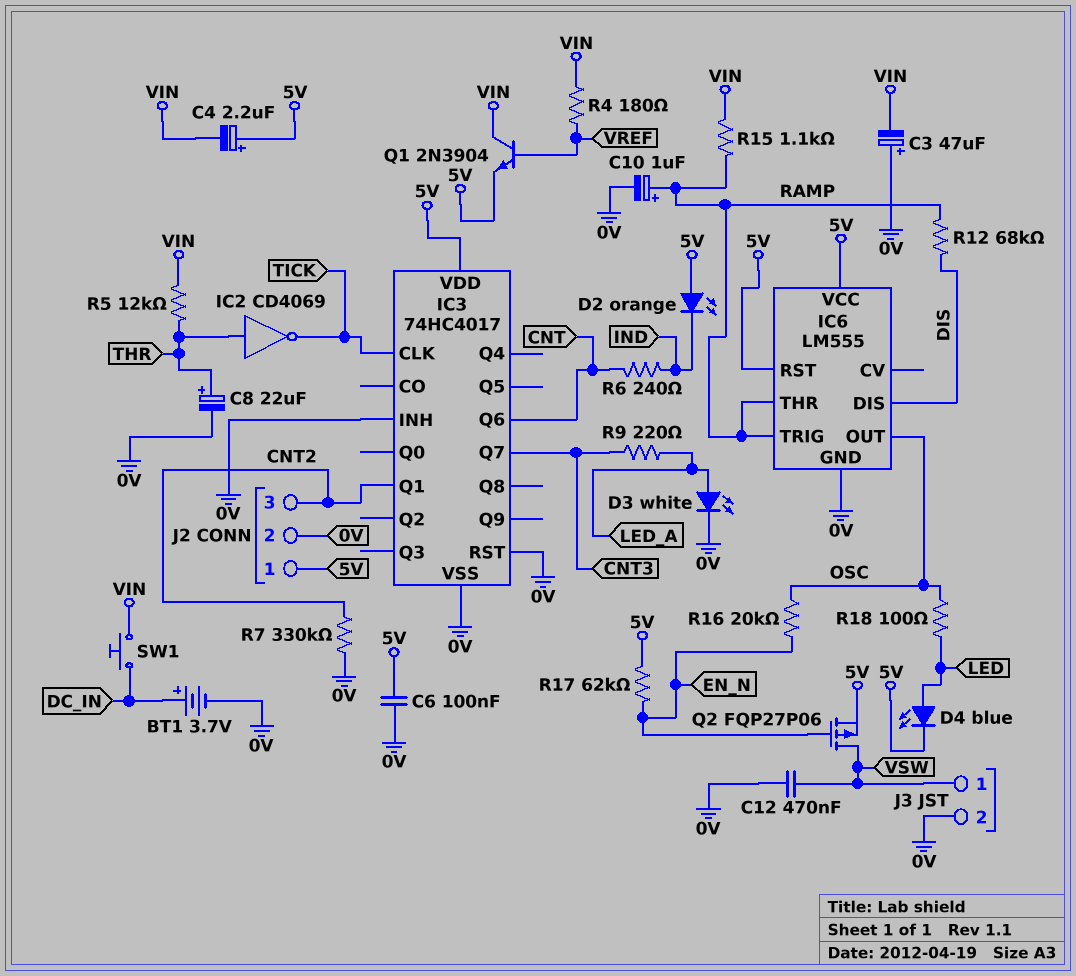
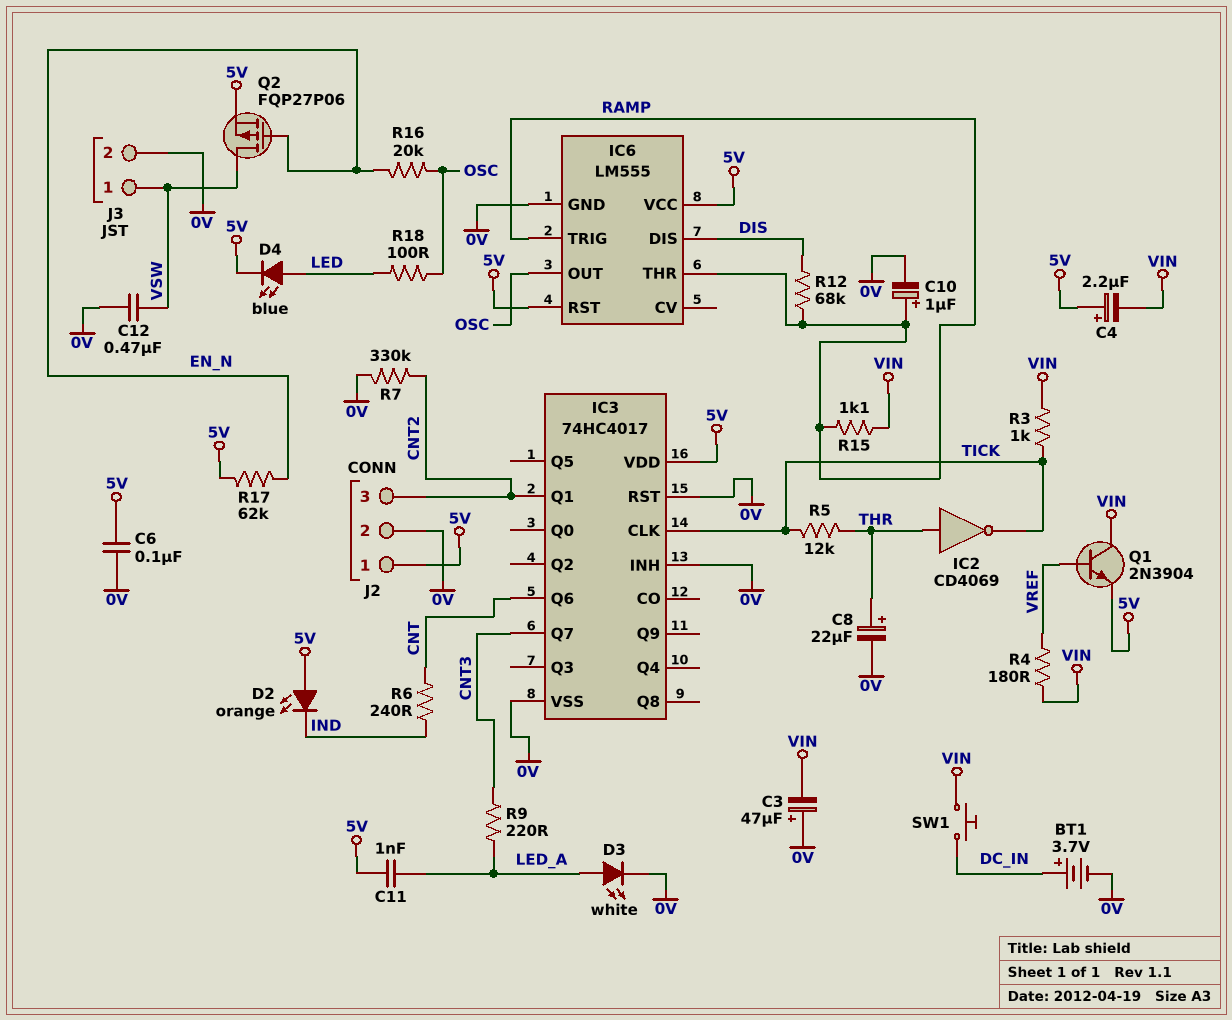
C11: none -> 1nF (5V, LED_A)
R3: none -> 1k (TICK, VIN)
R5: 12k (THR, VIN) -> 12k (THR, TICK)

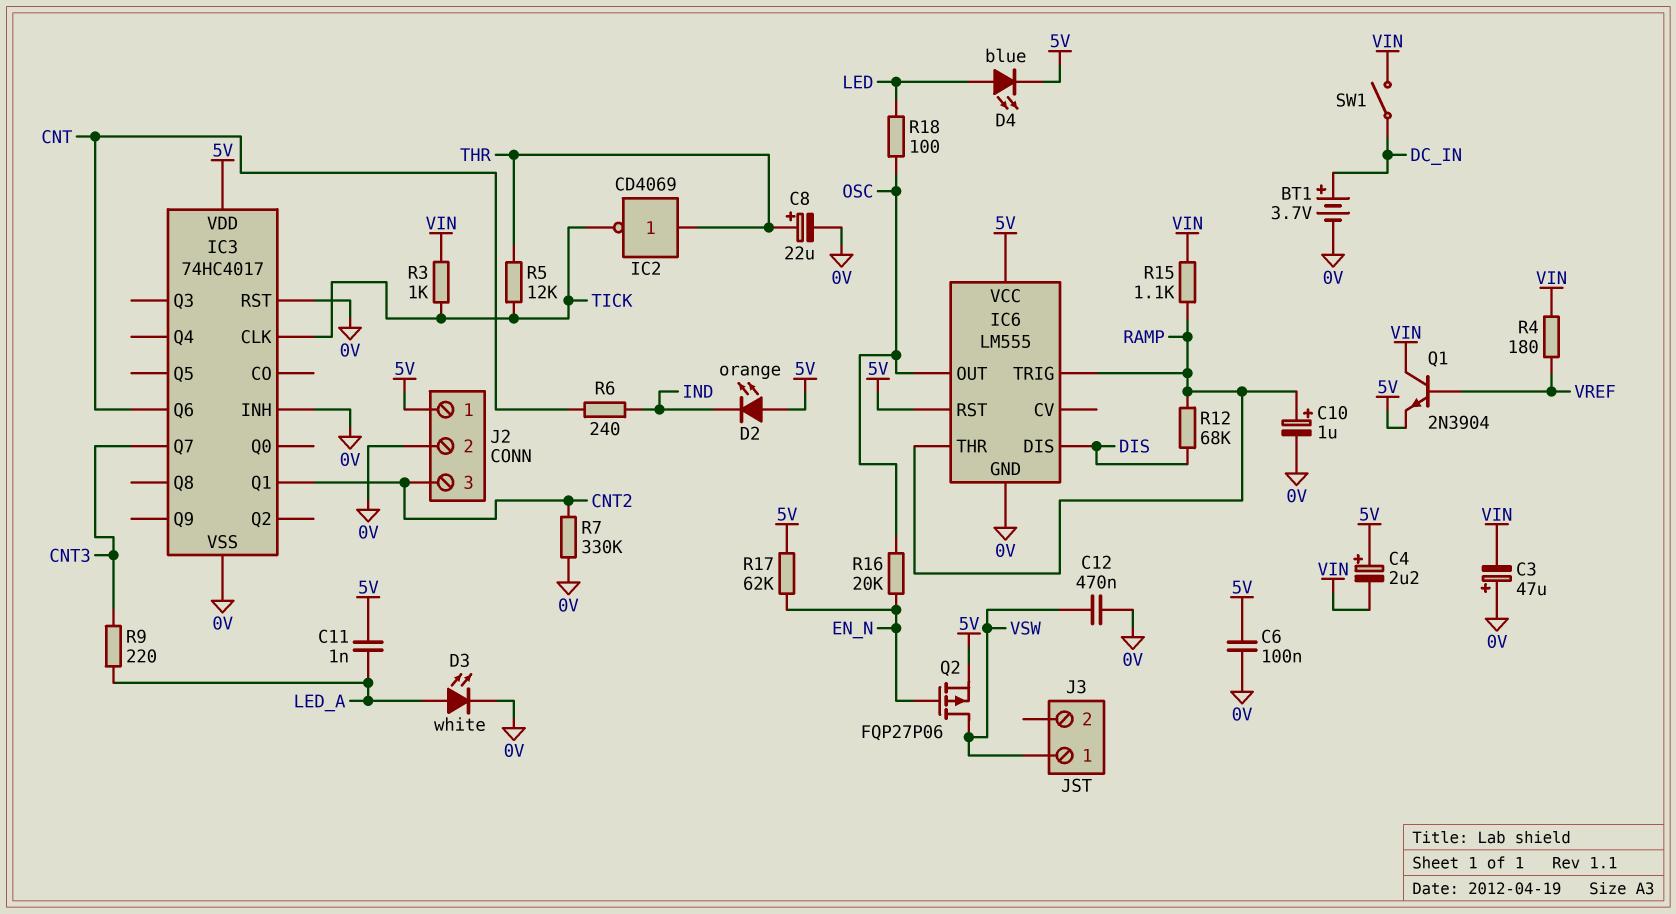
J3 pin 2: 0V -> none
SW1: button (DC_IN, VIN) -> switch (DC_IN, VIN)

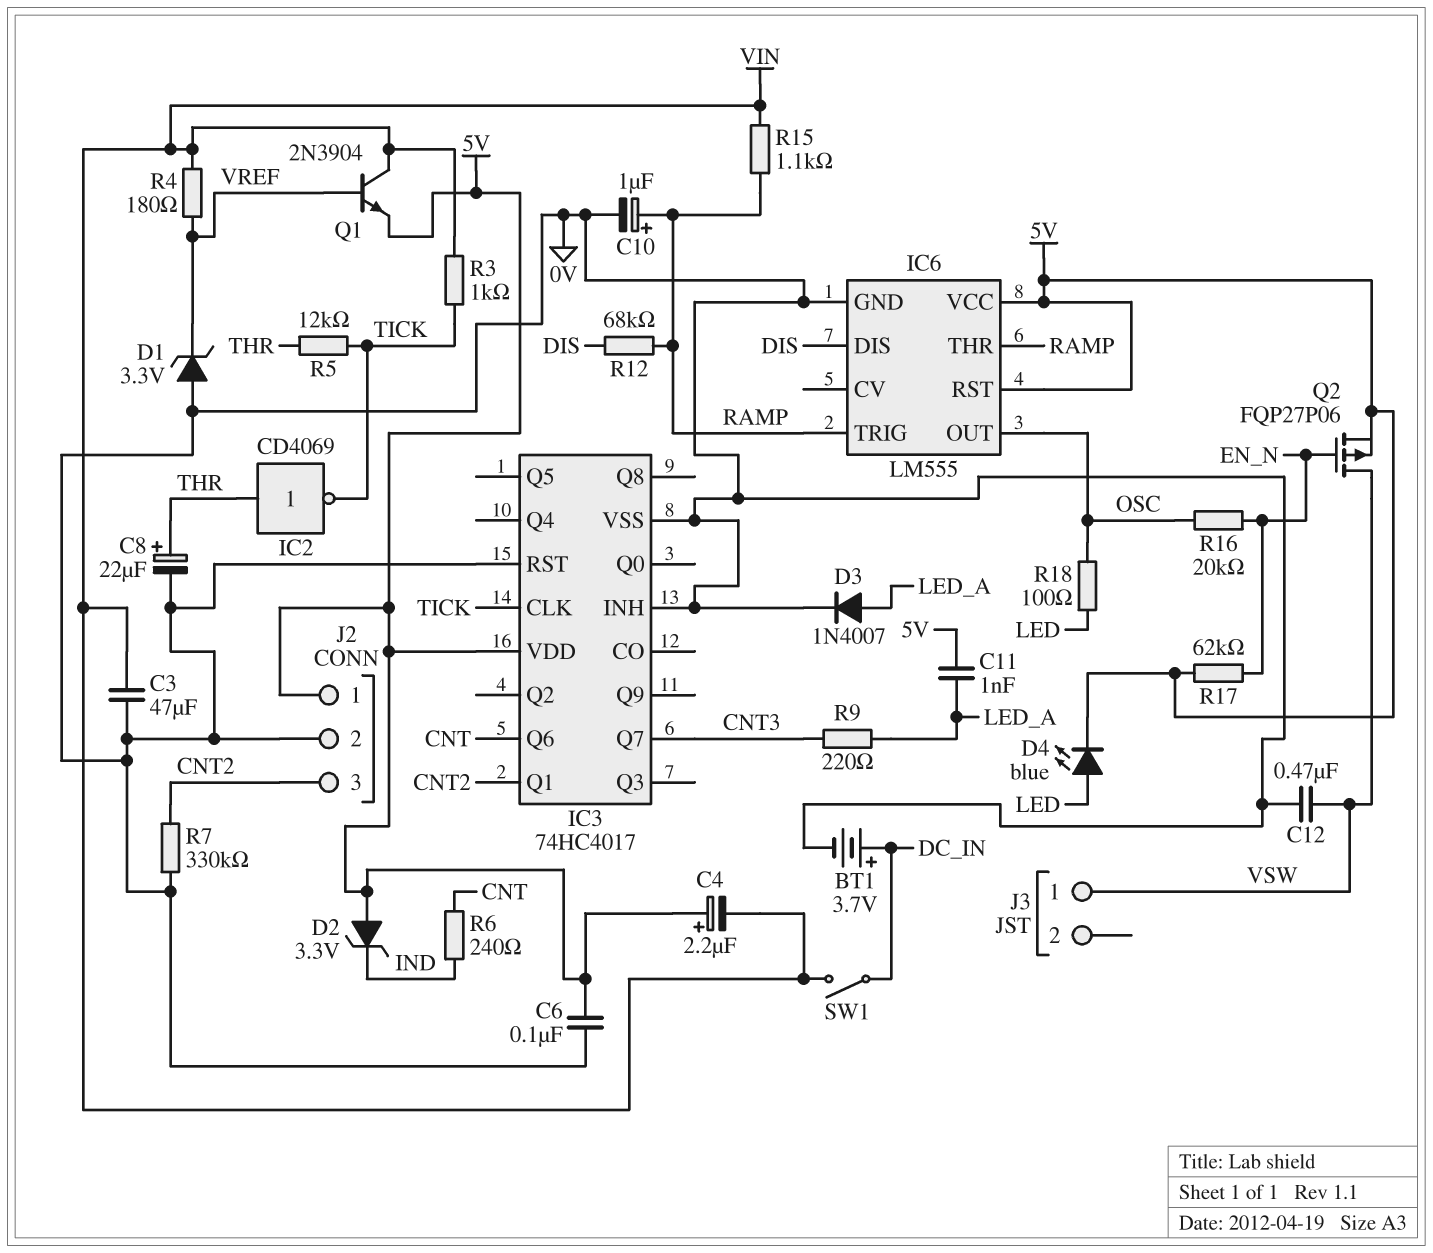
C3: 47uF (plus 0V, minus VIN) -> 47uF (0V, VIN)
D1: none -> zener 3.3V (A 0V, K VREF)
D2: LED orange (A 5V, K IND) -> zener 3.3V (A 5V, K IND)
D3: LED white (A LED_A, K 0V) -> diode 1N4007 (A LED_A, K 0V)

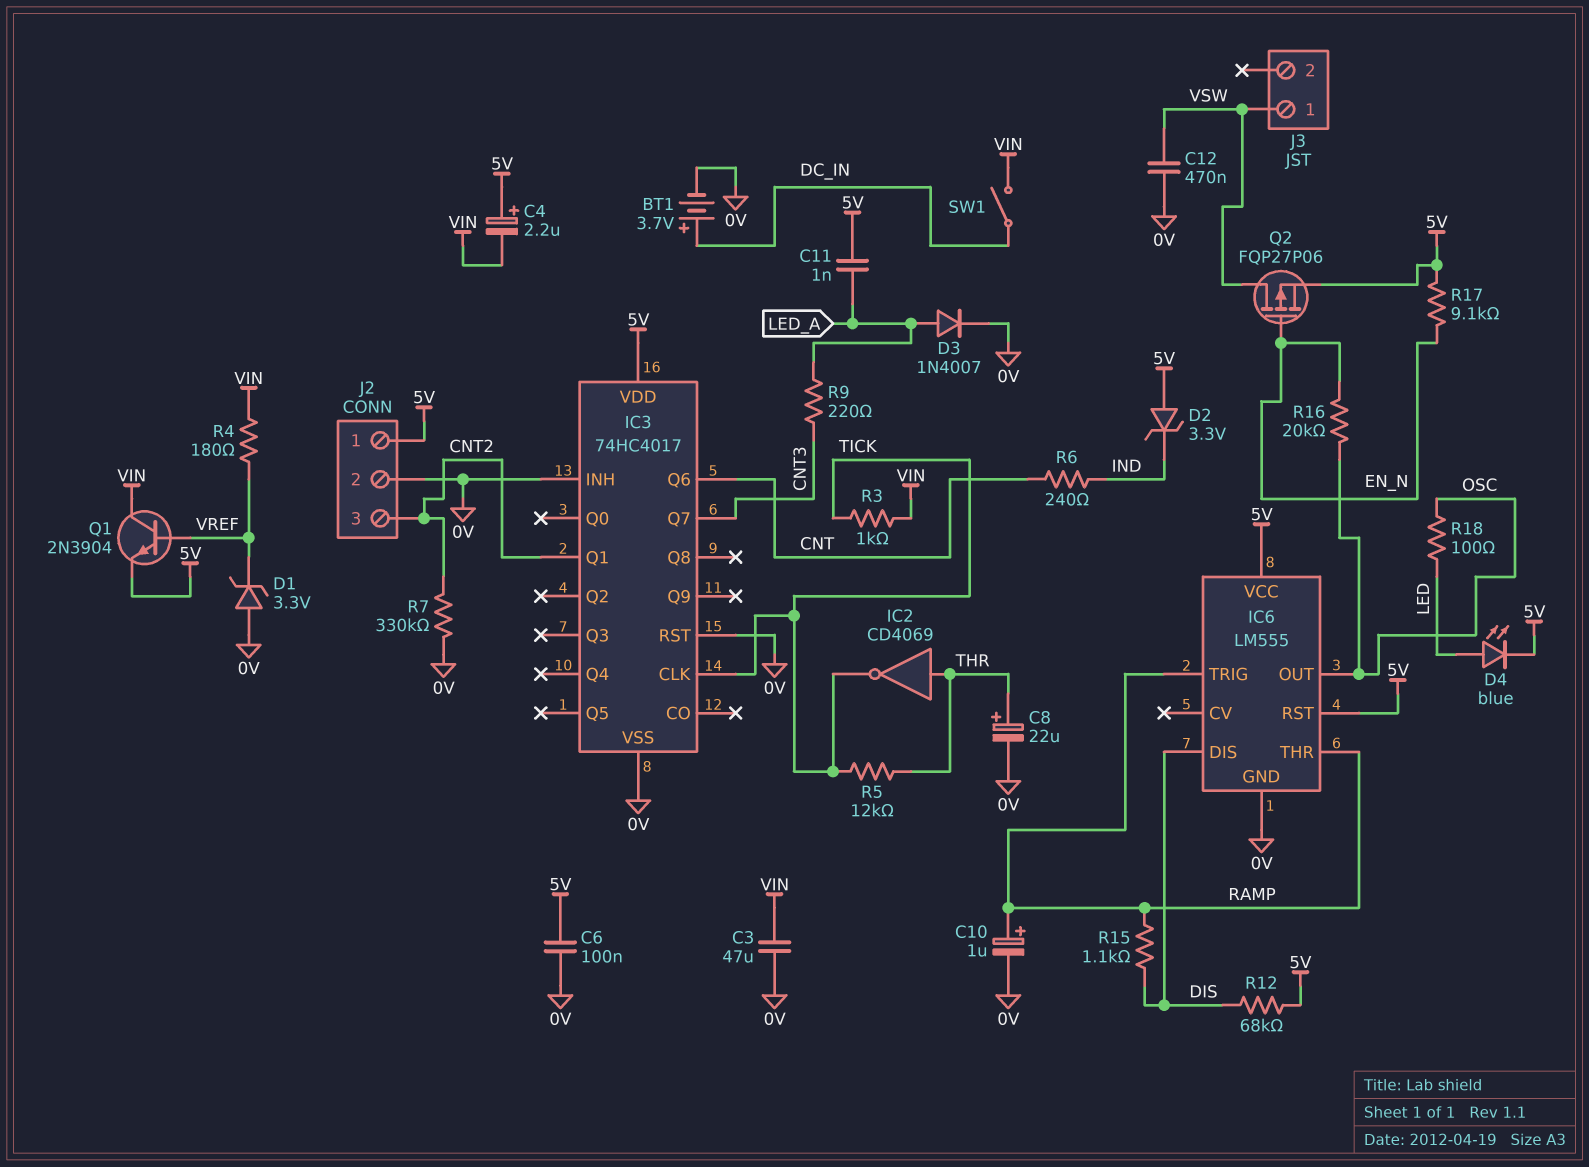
R12: 68k (DIS, RAMP) -> 68k (5V, DIS)
R15: 1.1k (RAMP, VIN) -> 1.1k (DIS, RAMP)
R17: 62k (5V, EN_N) -> 9.1k (5V, EN_N)

